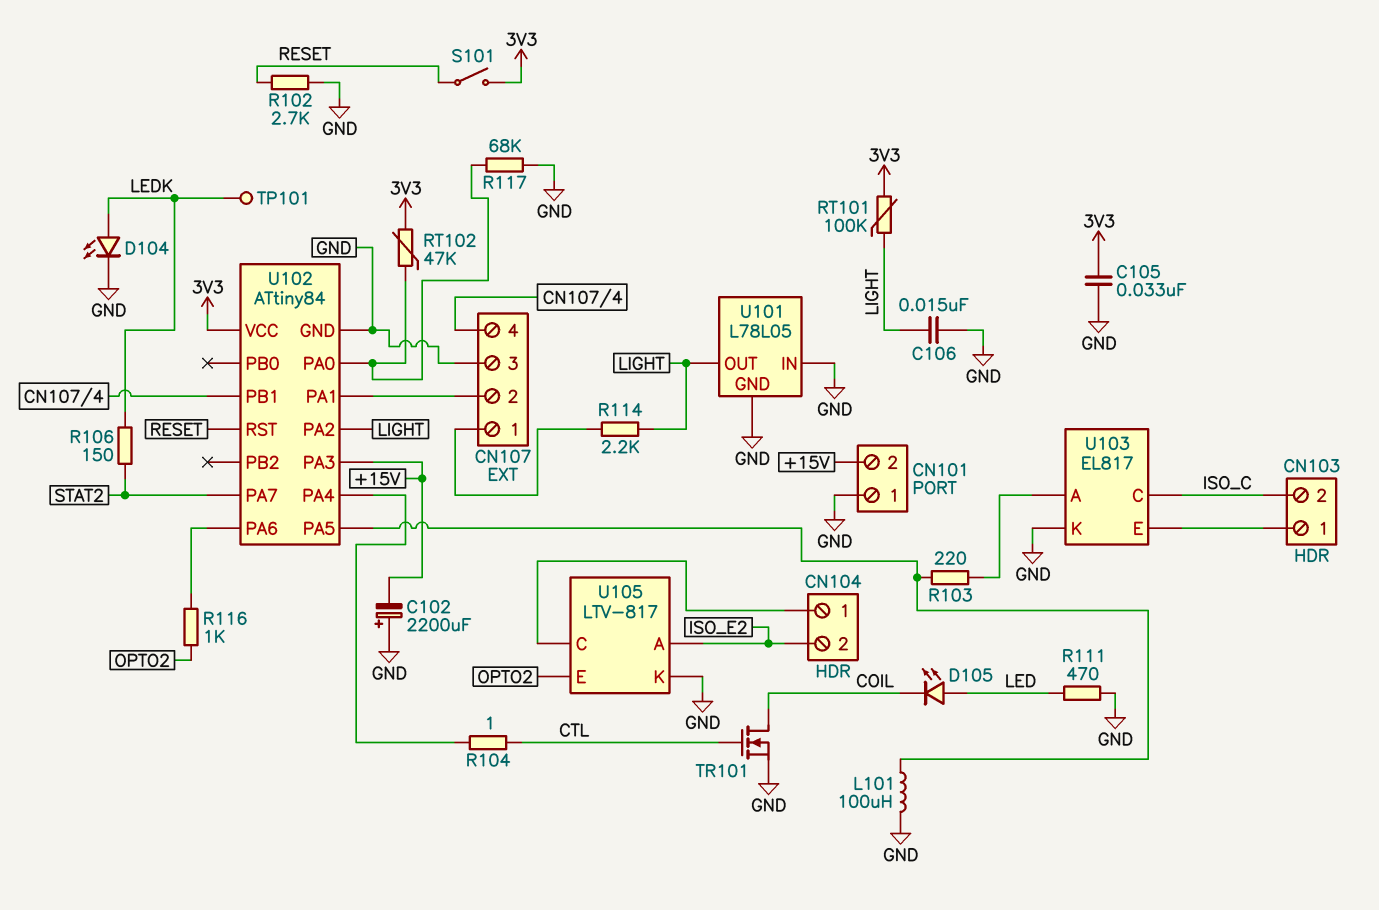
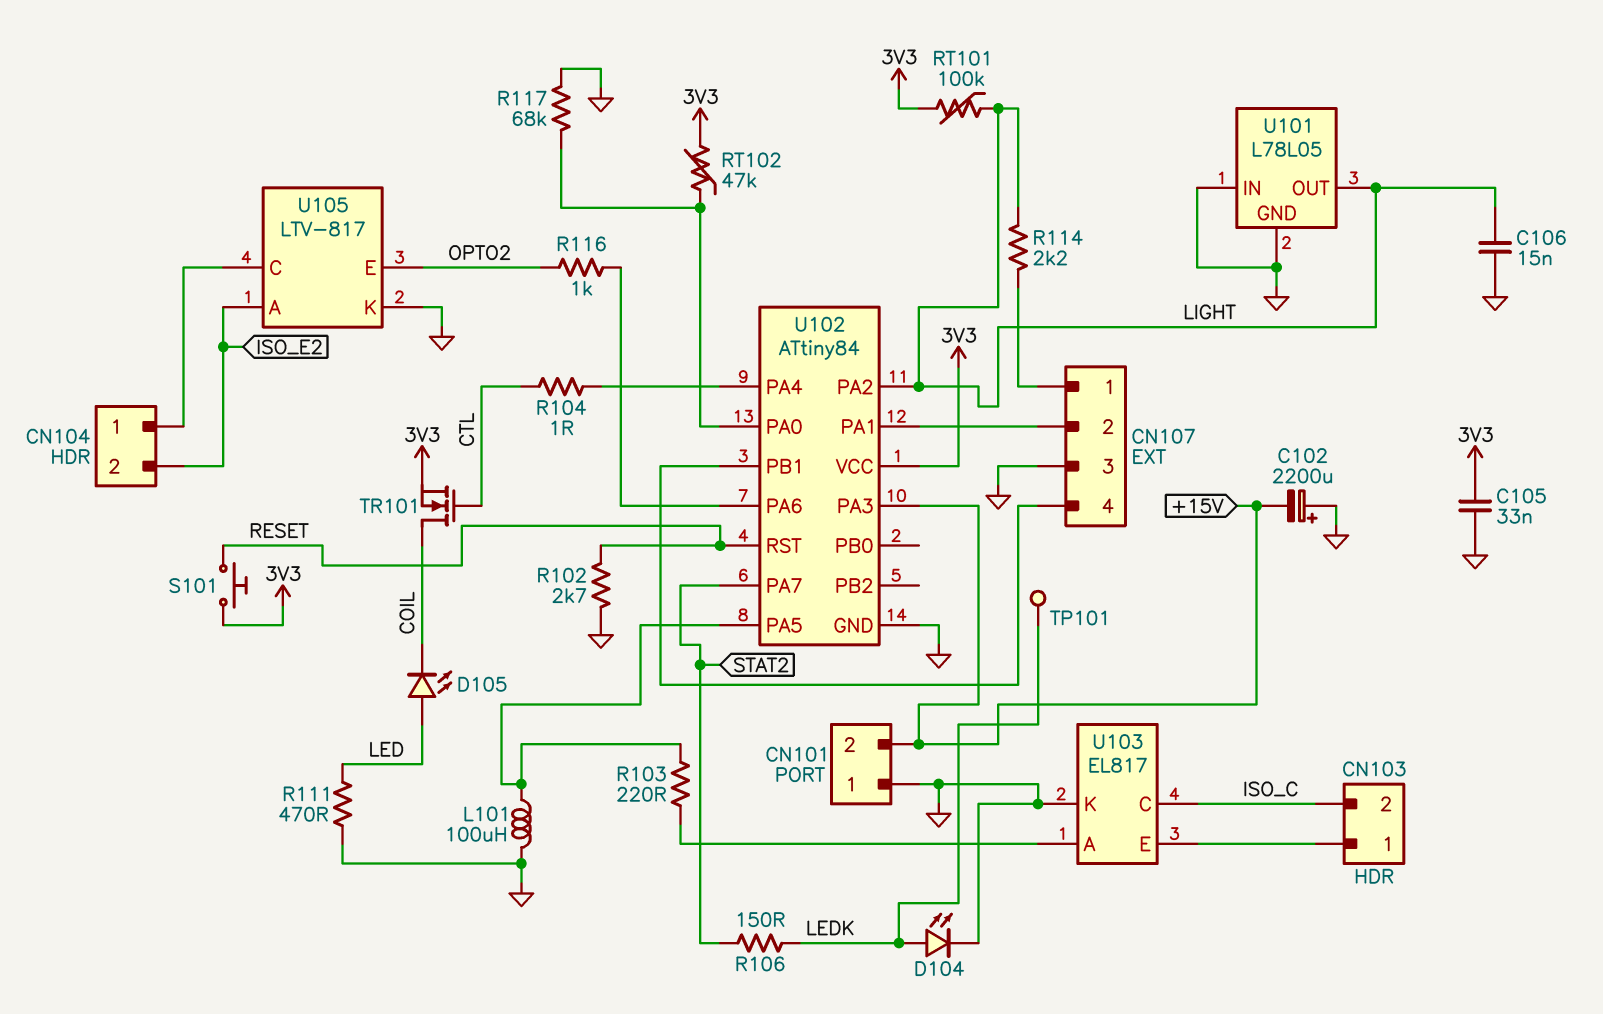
S101: switch (3V3, RESET) -> button (3V3, RESET)
TR101: NMOS (G CTL, D COIL, S GND) -> NMOS (G CTL, D COIL, S 3V3)

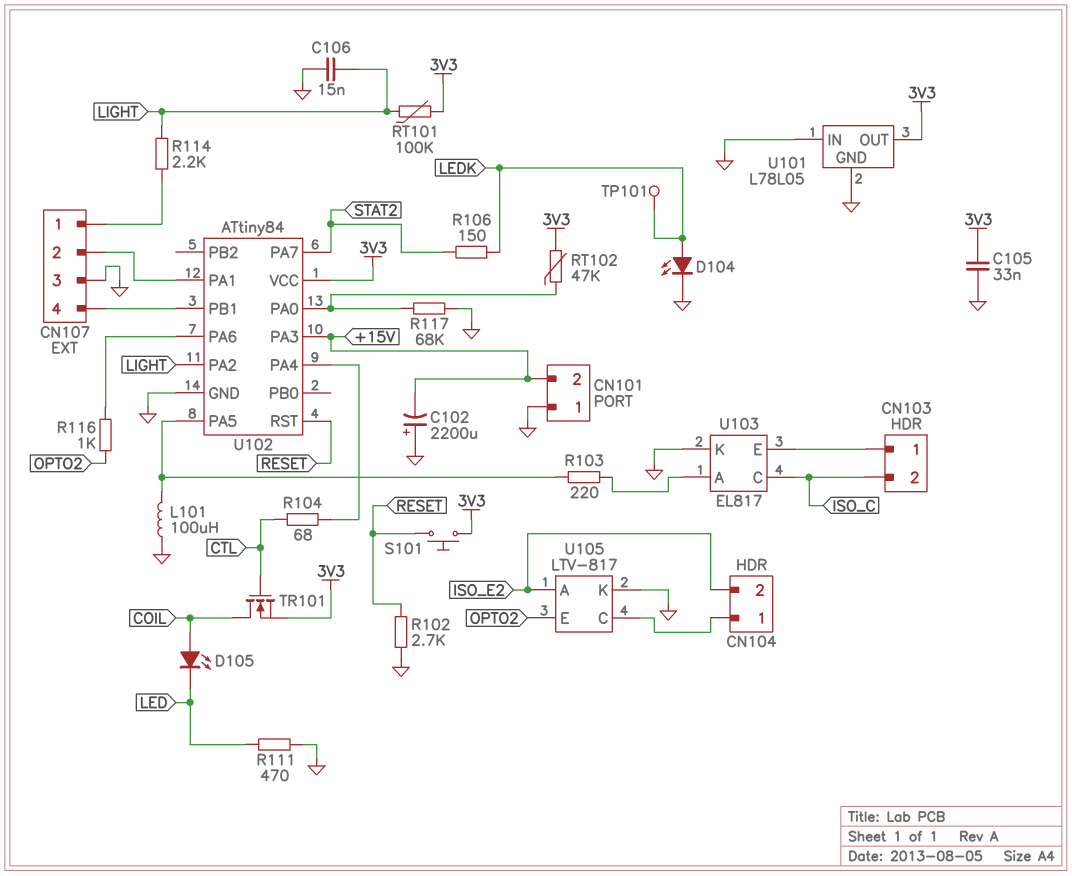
D105: LED (A LED, K COIL) -> LED (A COIL, K LED)
R104: 1 (CTL, U102/PA4) -> 68 (CTL, U102/PA4)
U101 pin OUT: LIGHT -> 3V3

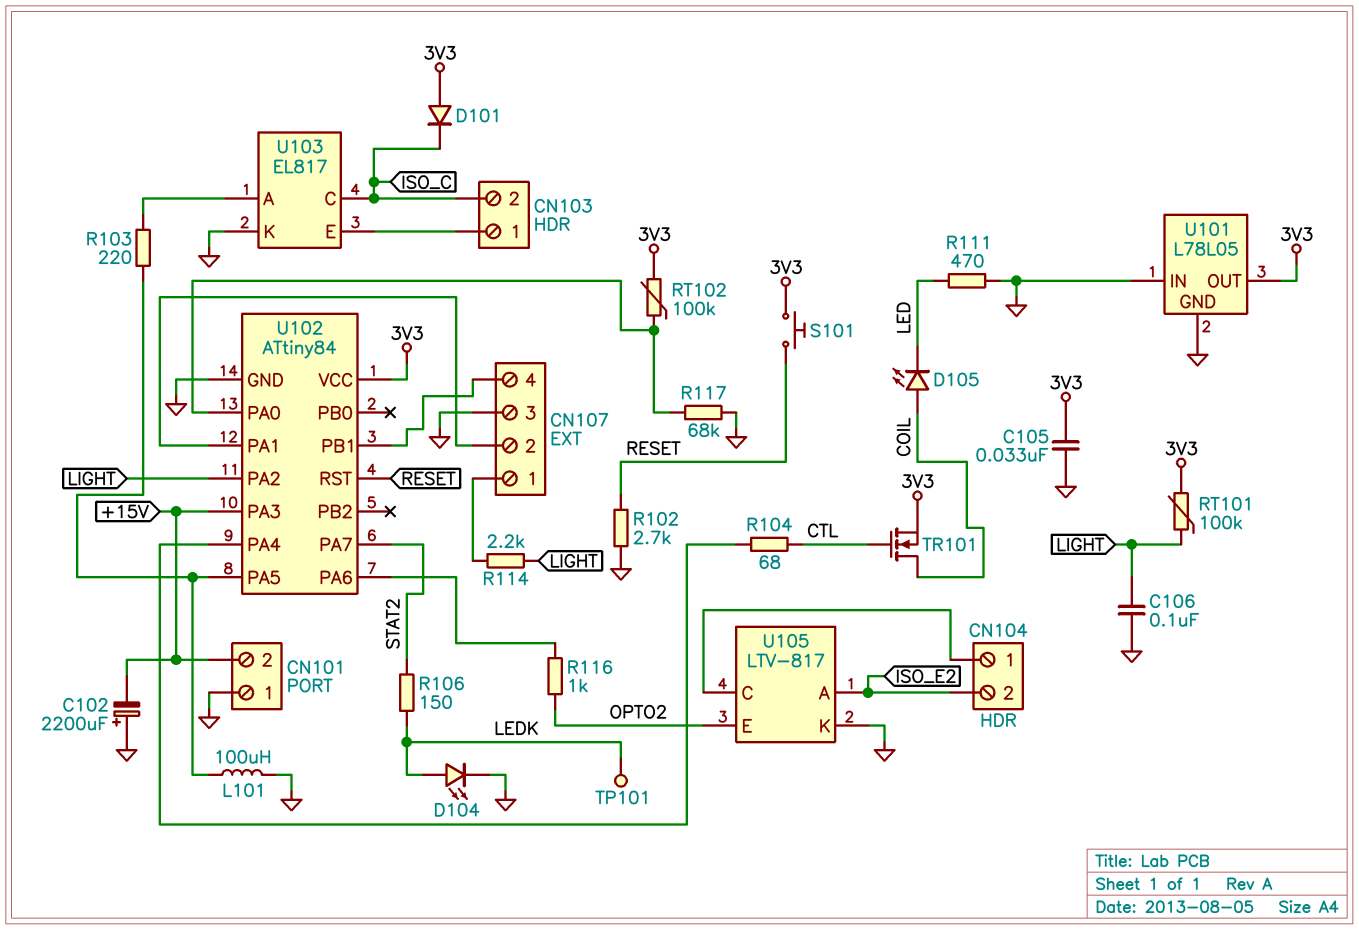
C106: 15nF (GND, LIGHT) -> 100nF (GND, LIGHT)
D101: none -> diode (A 3V3, K ISO_C)
RT102: 47k (3V3, U102/PA0) -> 100k (3V3, U102/PA0)

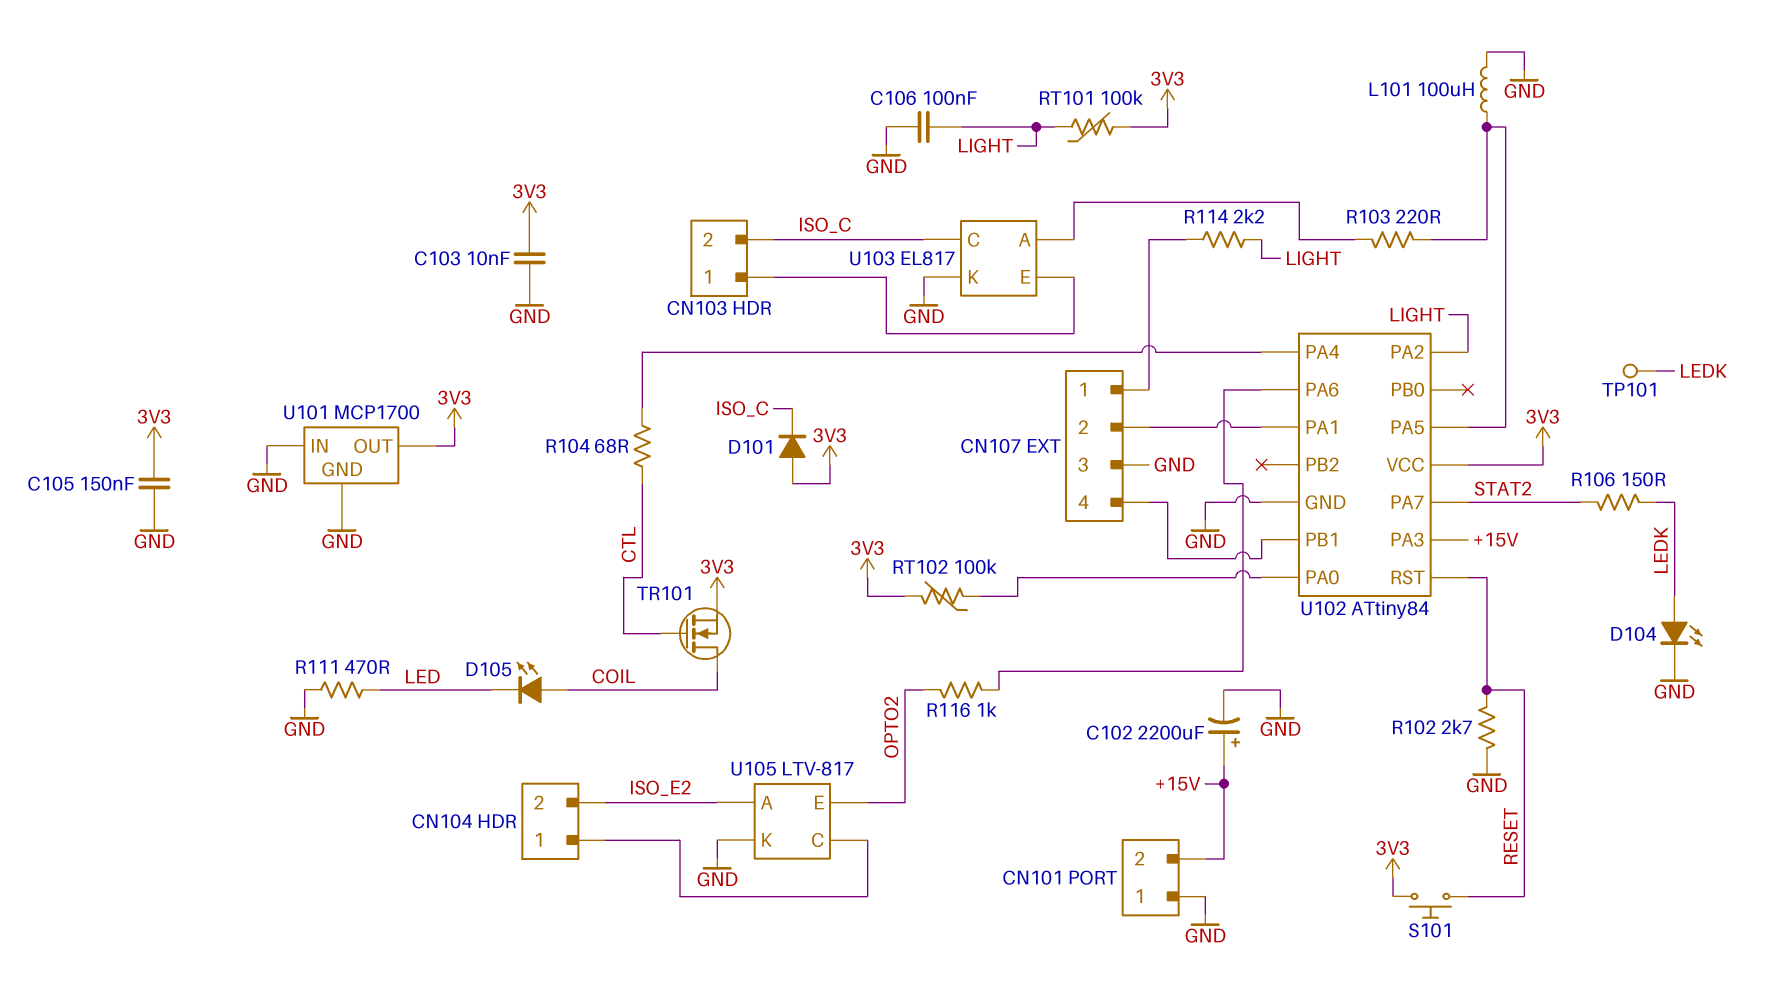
C102: 2200uF (plus GND, minus +15V) -> 2200uF (plus +15V, minus GND)
C103: none -> 10nF (3V3, GND)
C105: 33nF (3V3, GND) -> 150nF (3V3, GND)
R117: 68k (GND, U102/PA0) -> none
U101: L78L05 -> MCP1700

